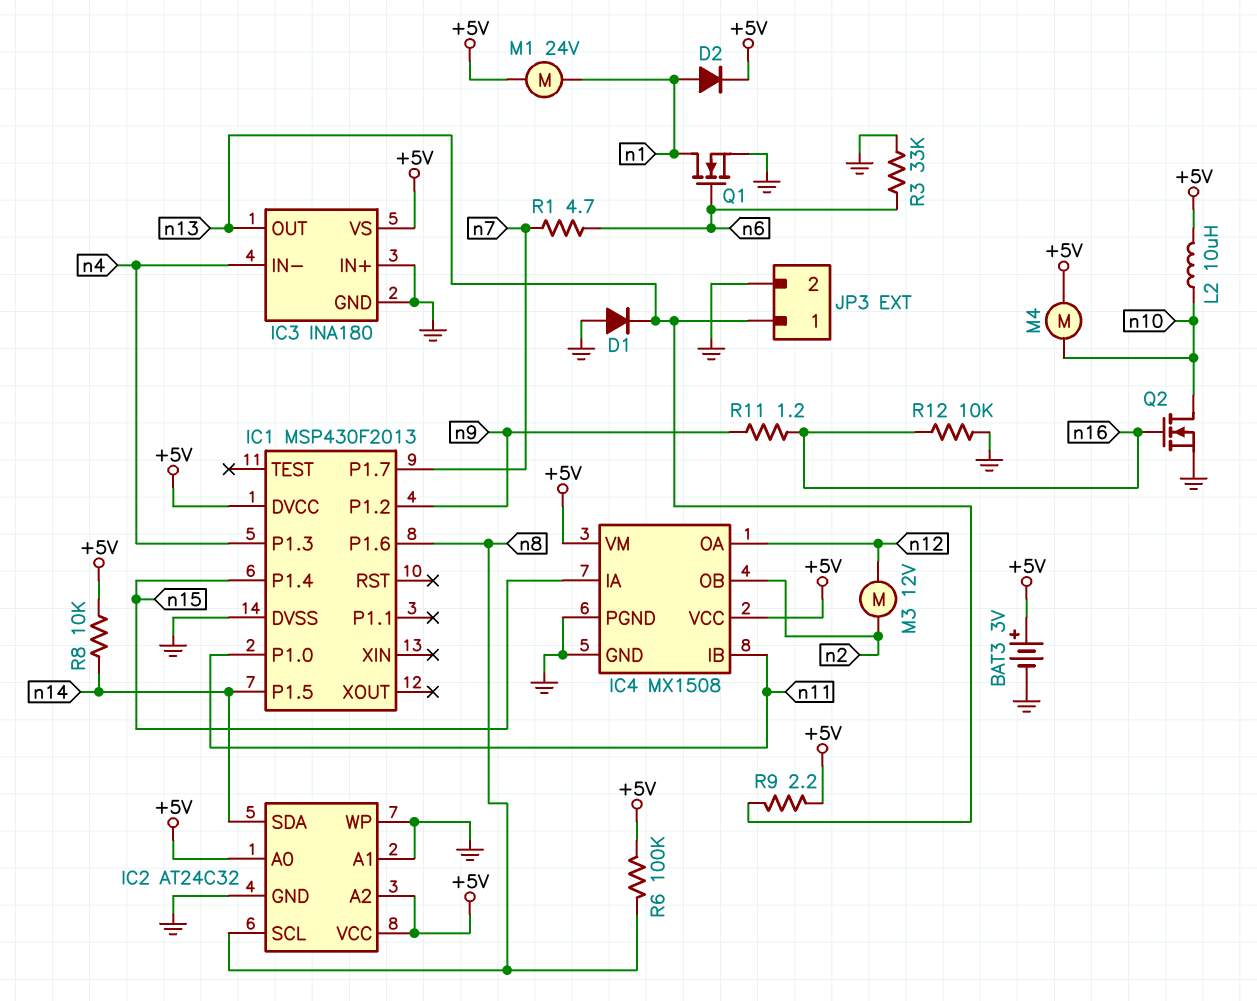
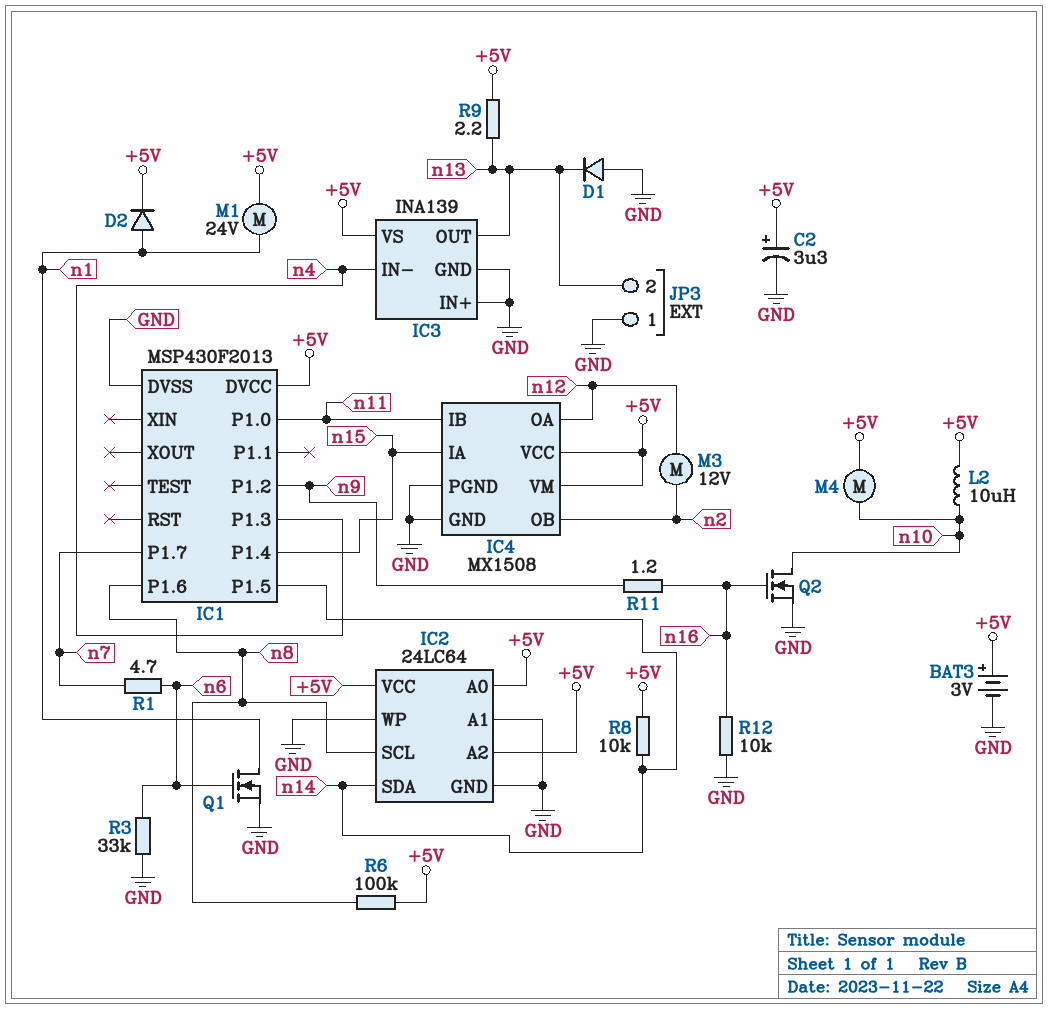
C2: none -> 3.3uF (plus +5V, minus GND)
IC2: AT24C32 -> 24LC64
IC3: INA180 -> INA139
JP3 pin 1: n13 -> GND
JP3 pin 2: GND -> n13

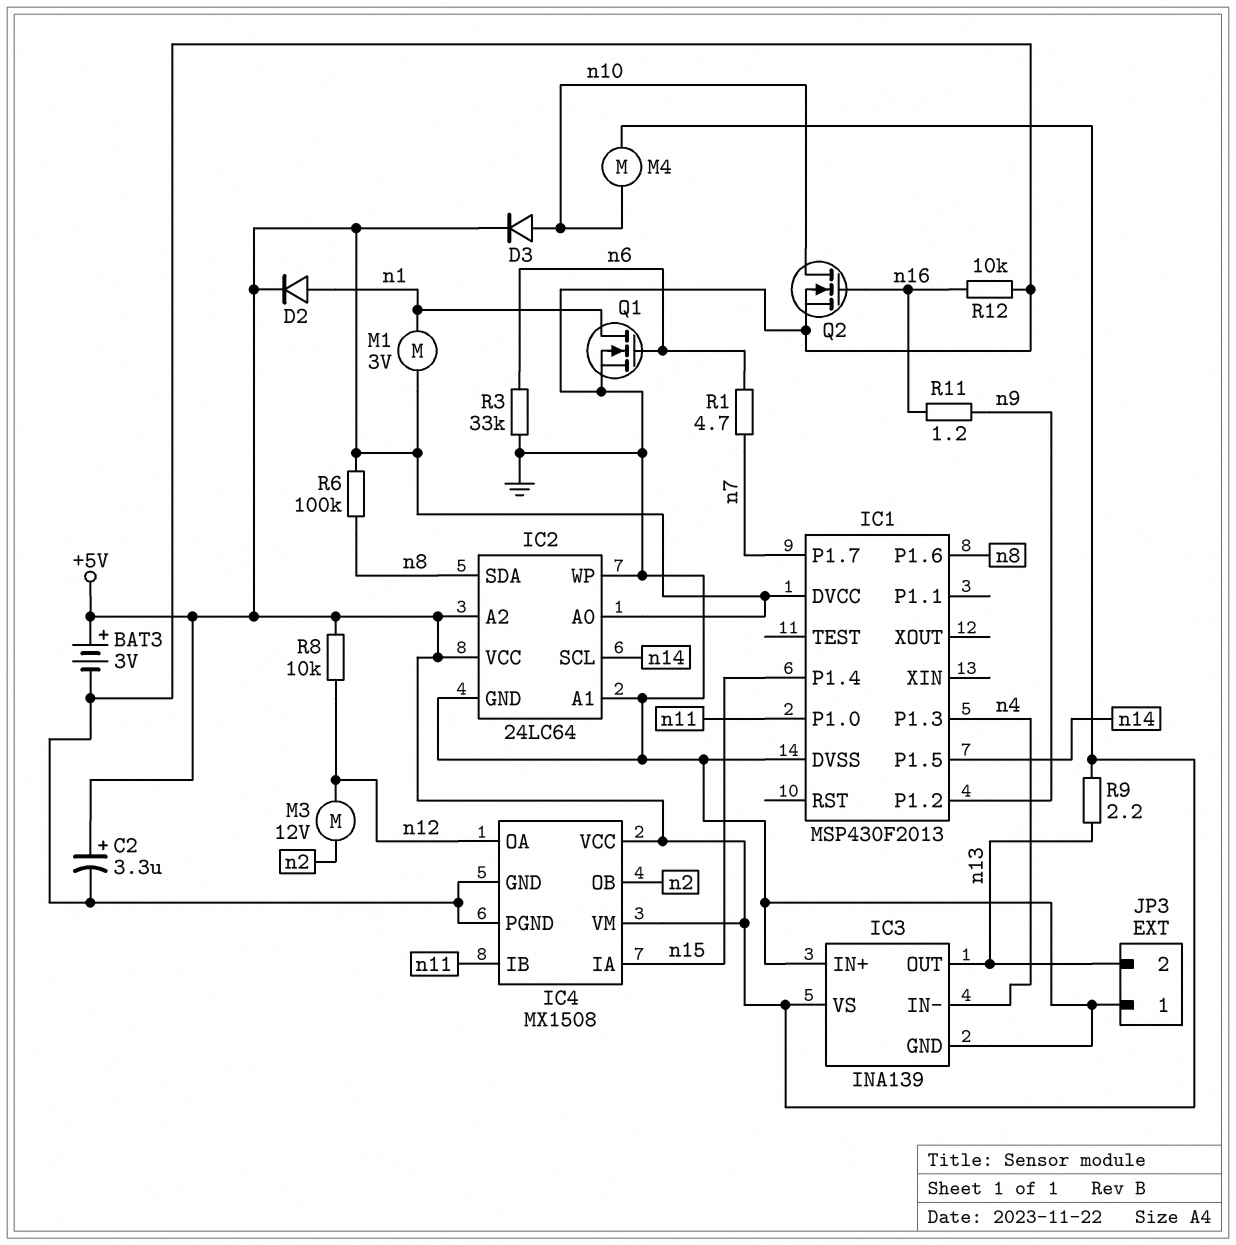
D1: diode (A GND, K n13) -> none
D3: none -> diode (A n10, K +5V)
IC2 pin SCL: n8 -> n14
IC2 pin SDA: n14 -> n8
L2: 10uH (+5V, n10) -> none
M1: motor 24V (+5V, n1) -> motor 3V (+5V, n1)
R8: 10k (+5V, n14) -> 10k (+5V, n12)

